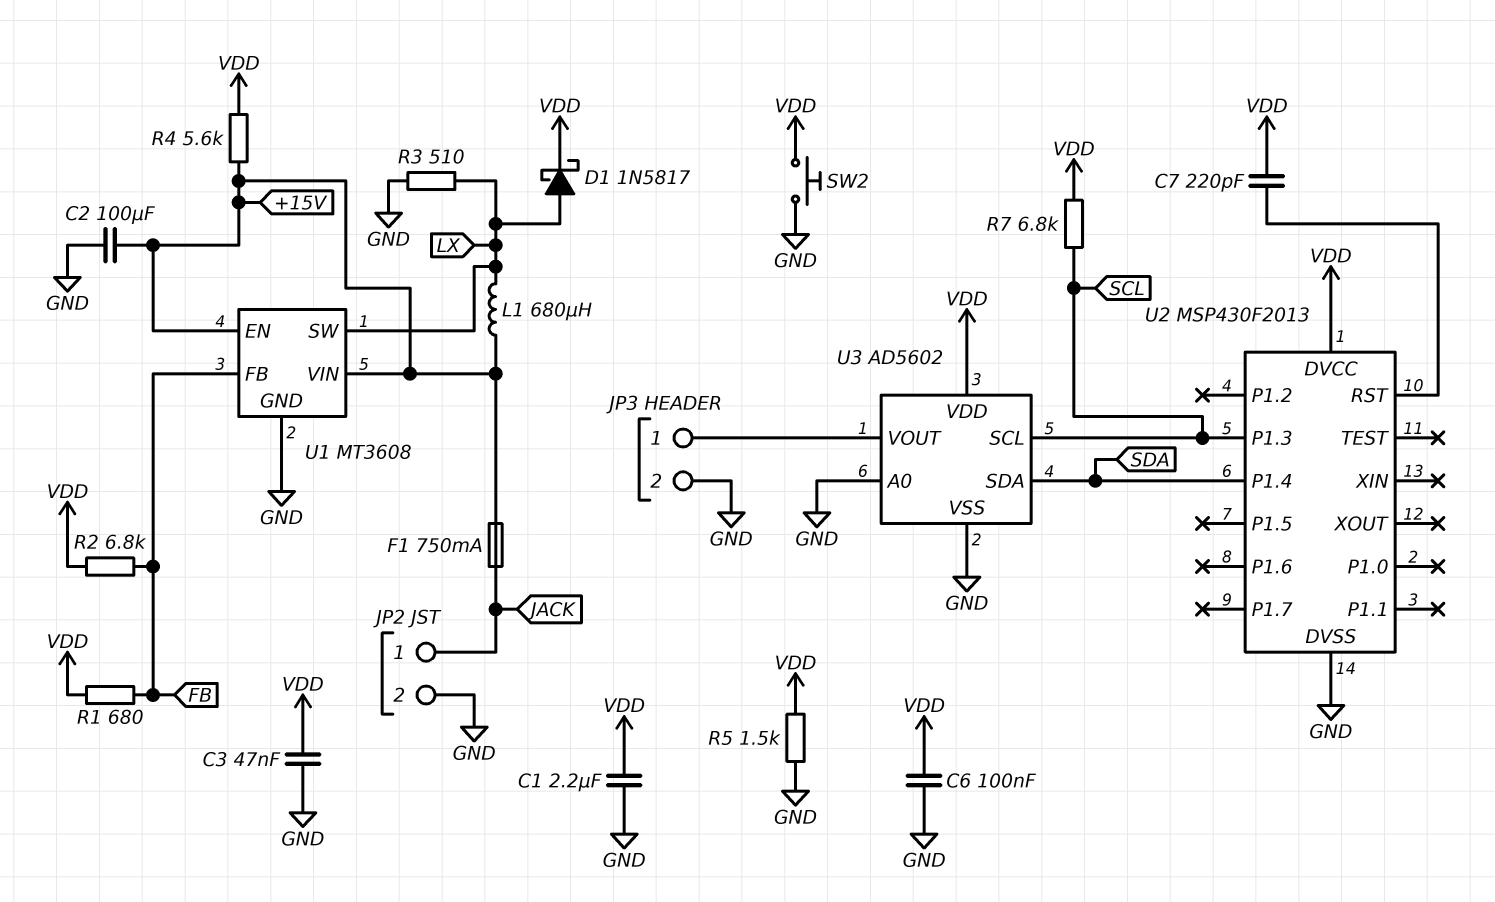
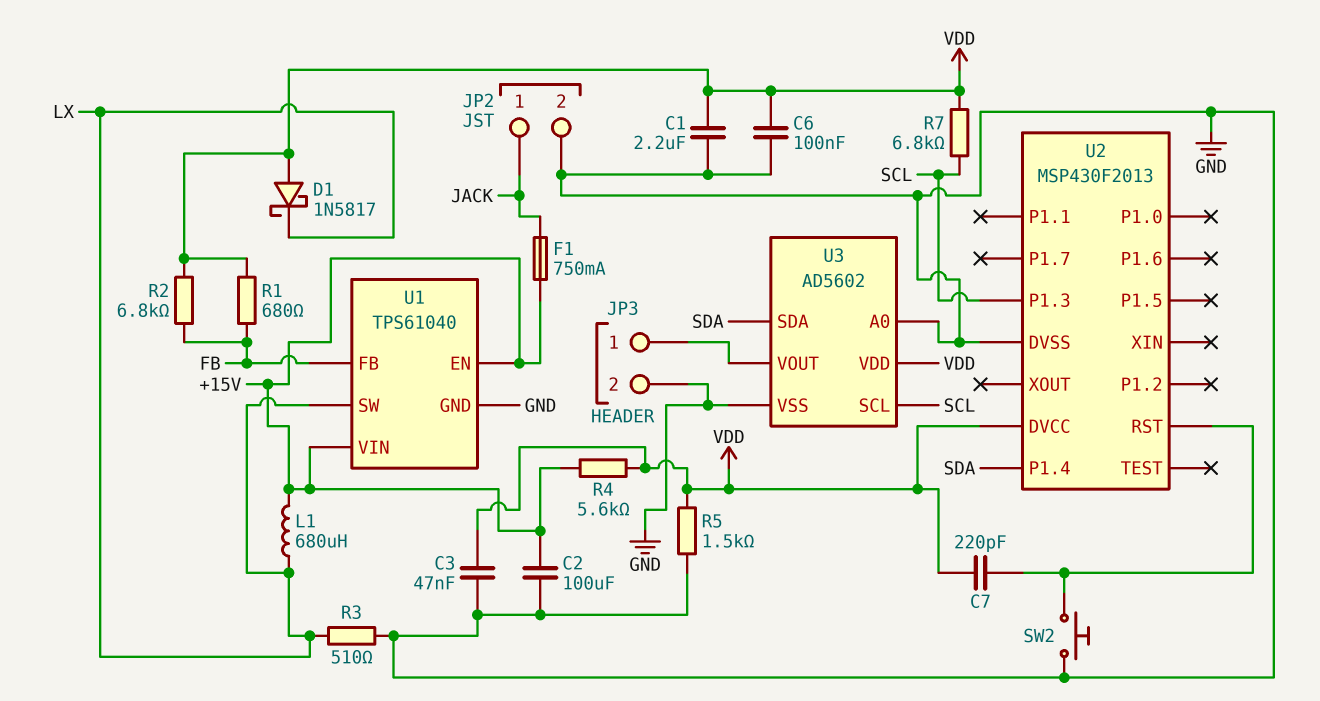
D1: schottky 1N5817 (A LX, K VDD) -> schottky 1N5817 (A VDD, K LX)
SW2: button (GND, VDD) -> button (GND, U2/RST)
U1: MT3608 -> TPS61040

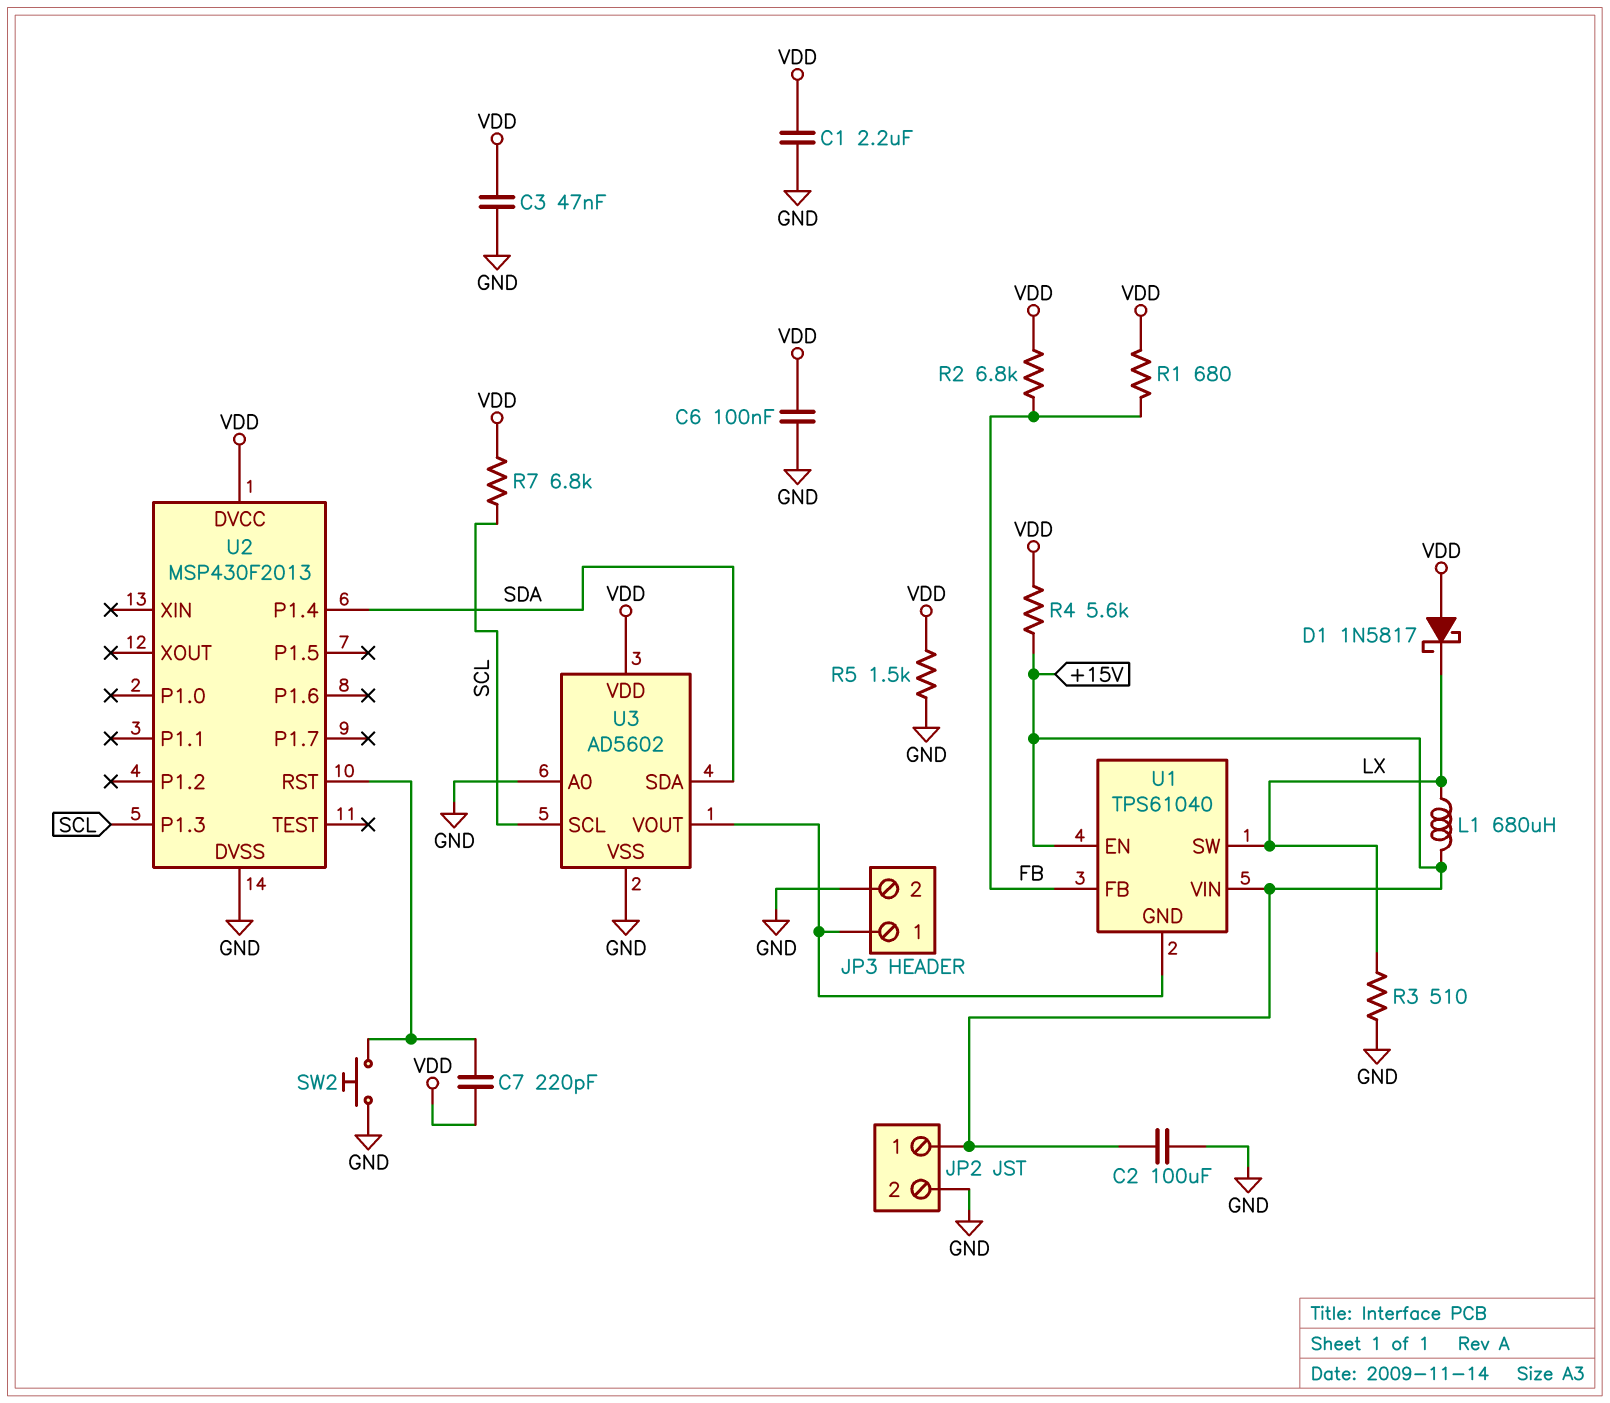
F1: 750mA (+15V, JACK) -> none
JP2 pin 1: JACK -> +15V
U1 pin GND: GND -> JP3/1

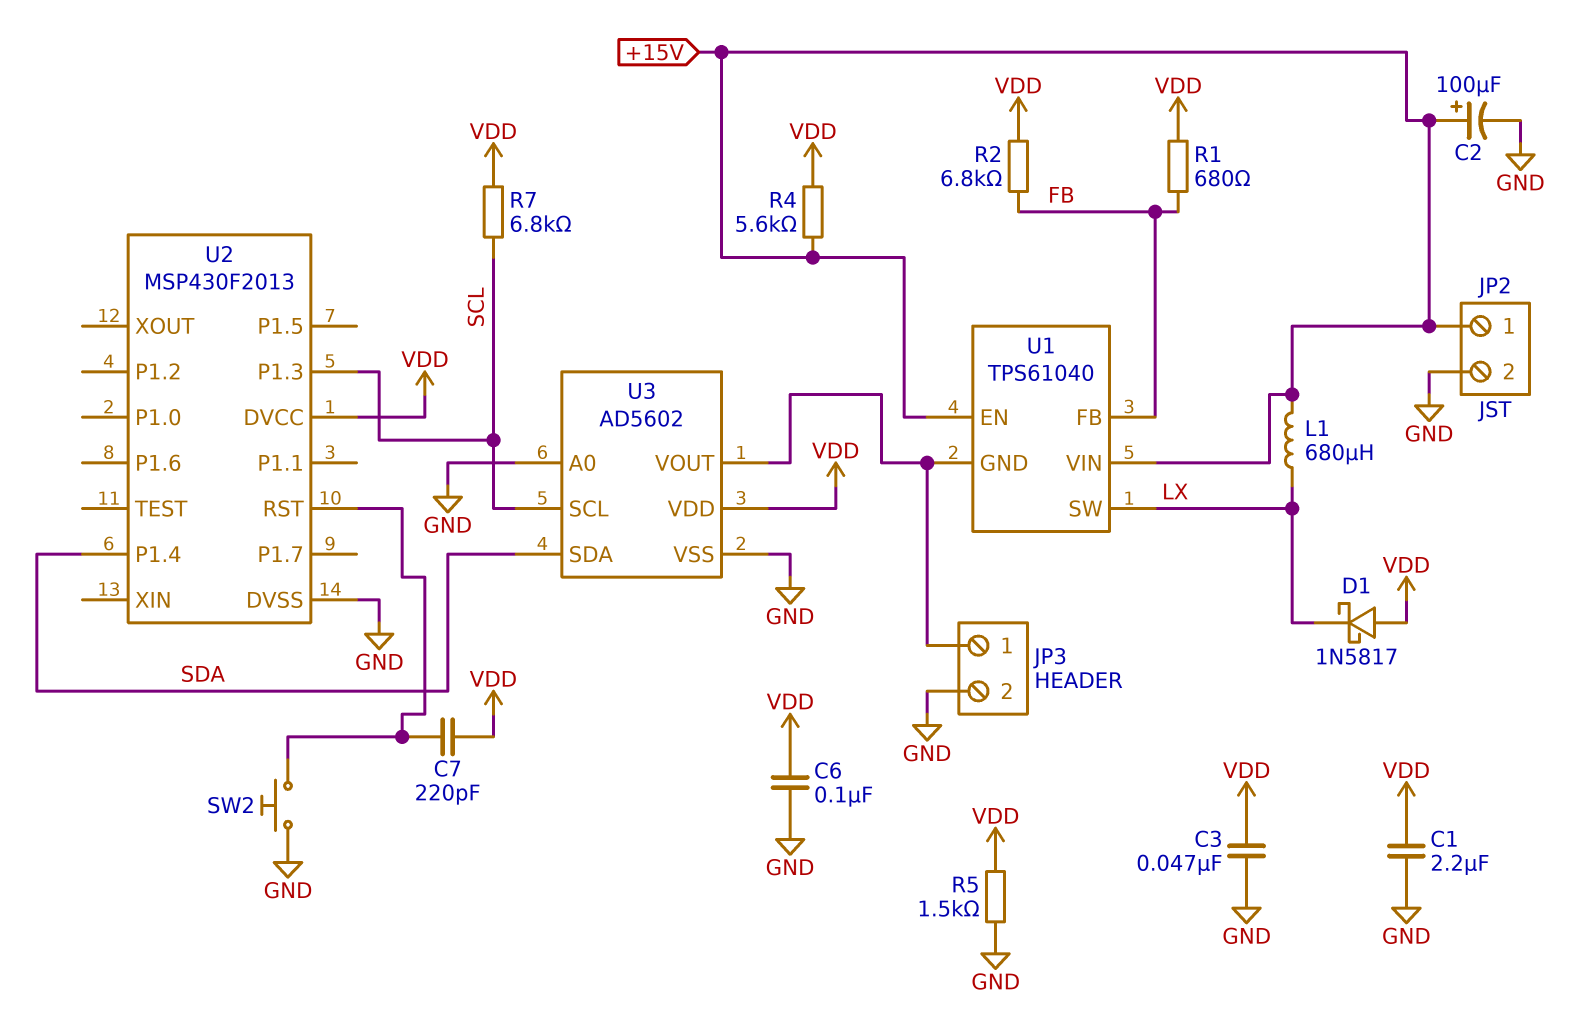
C2: 100uF (+15V, GND) -> 100uF (plus +15V, minus GND)
R3: 510 (GND, LX) -> none

